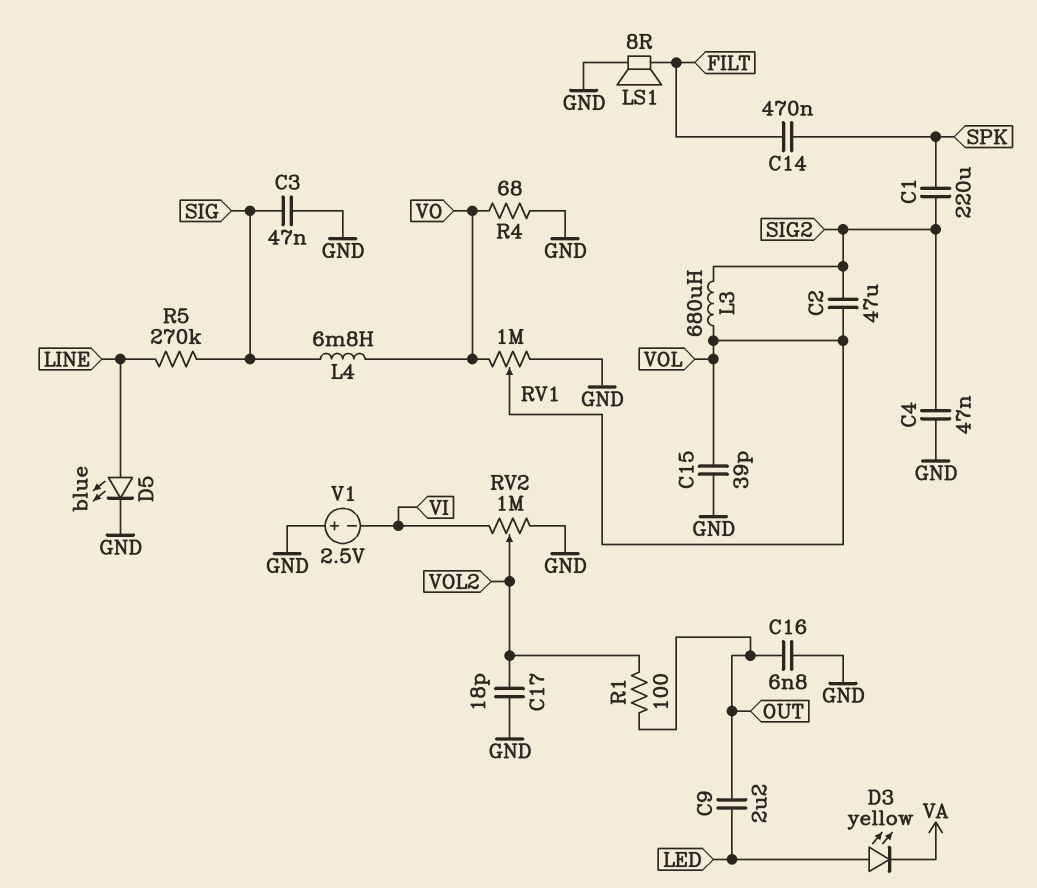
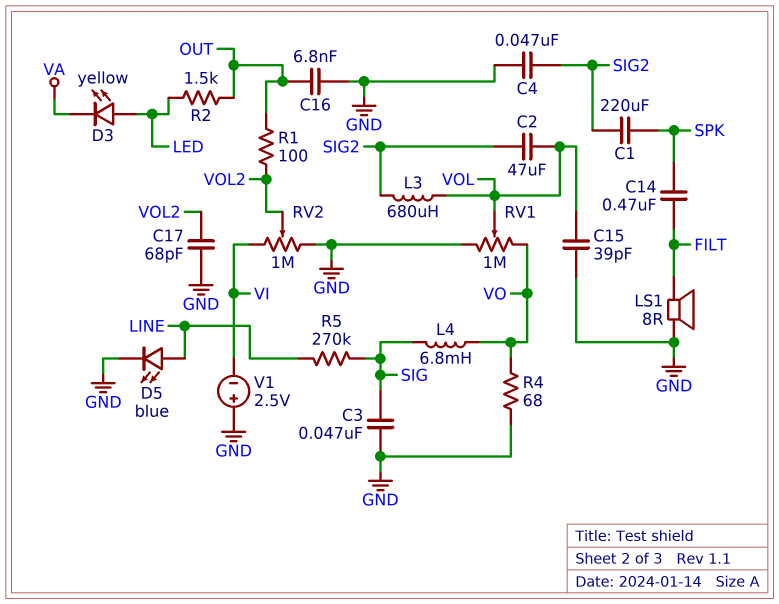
C9: 2.2uF (LED, OUT) -> none
C17: 18pF (GND, VOL2) -> 68pF (GND, VOL2)
R2: none -> 1.5k (LED, OUT)

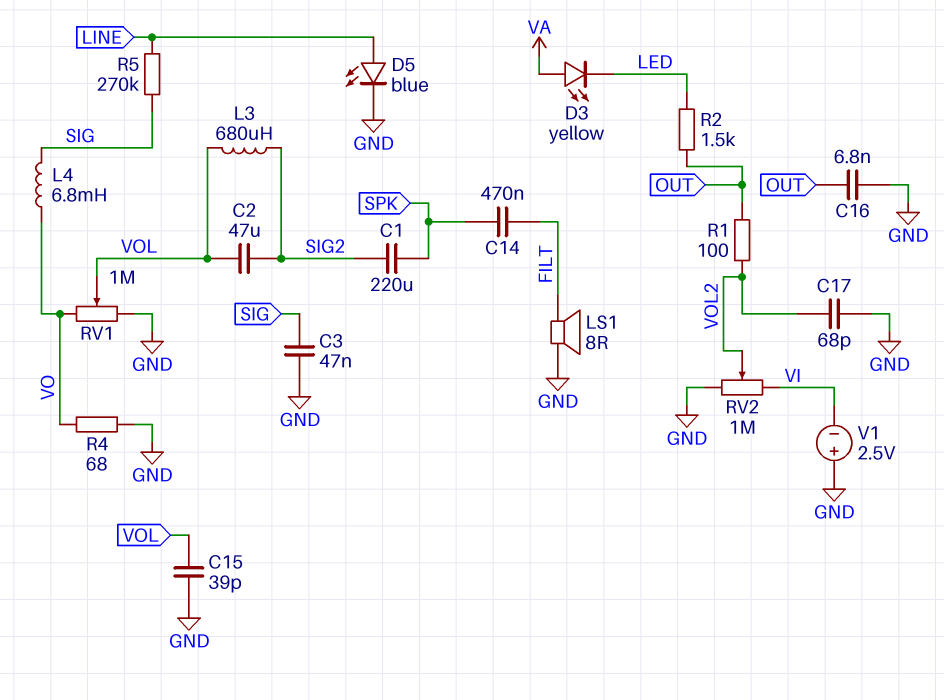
C4: 47nF (GND, SIG2) -> none
D3: LED yellow (A LED, K VA) -> LED yellow (A VA, K LED)

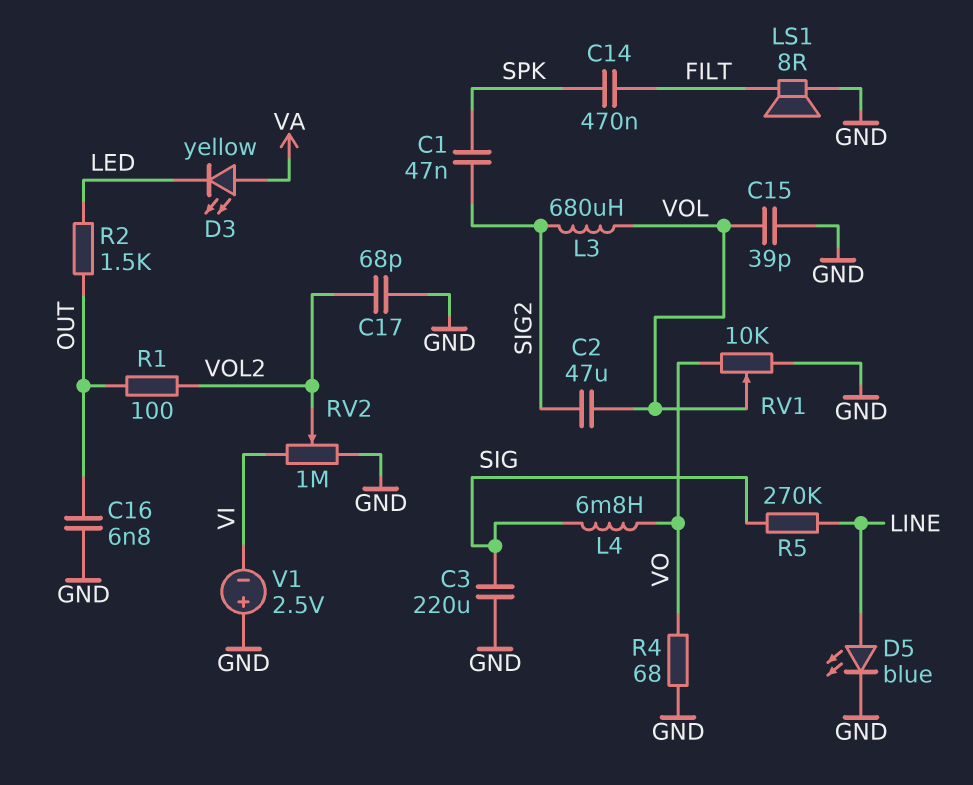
C1: 220uF (SIG2, SPK) -> 47nF (SIG2, SPK)
C3: 47nF (GND, SIG) -> 220uF (GND, SIG)
RV1: 1M (GND, VO, wiper VOL) -> 10k (GND, VO, wiper VOL)

